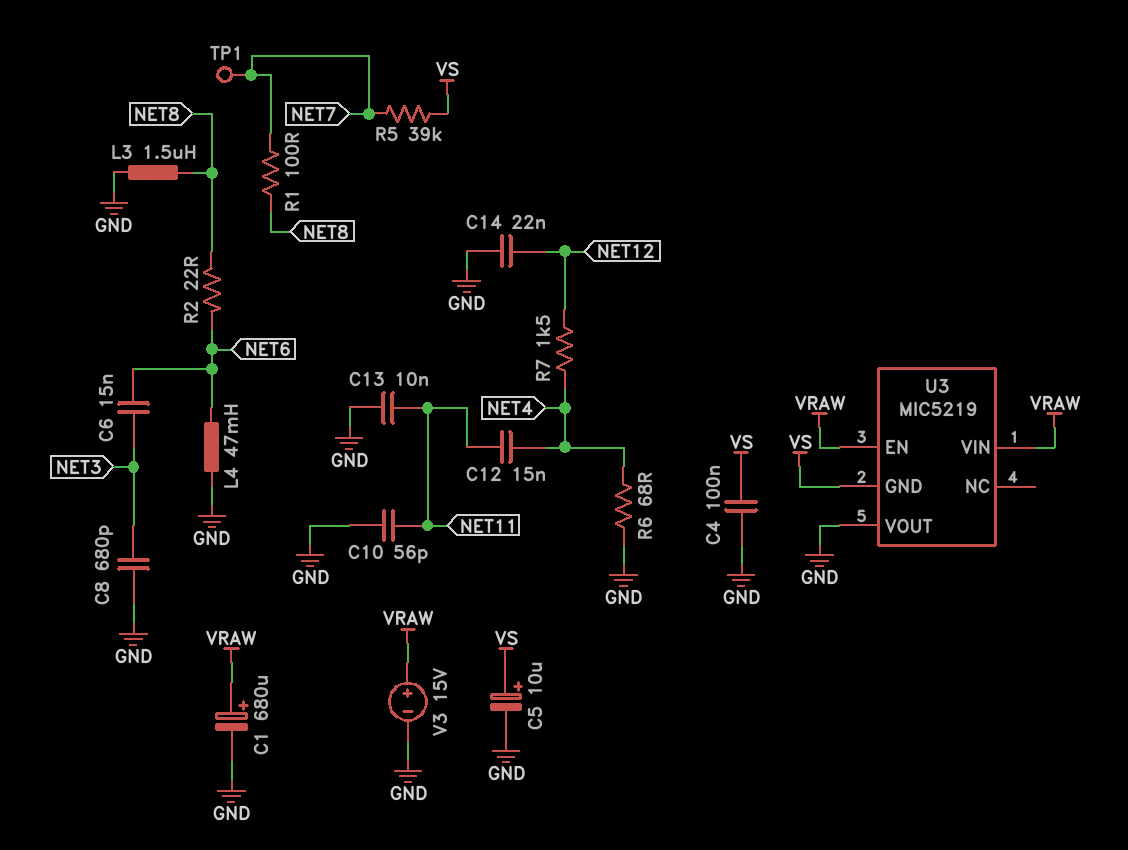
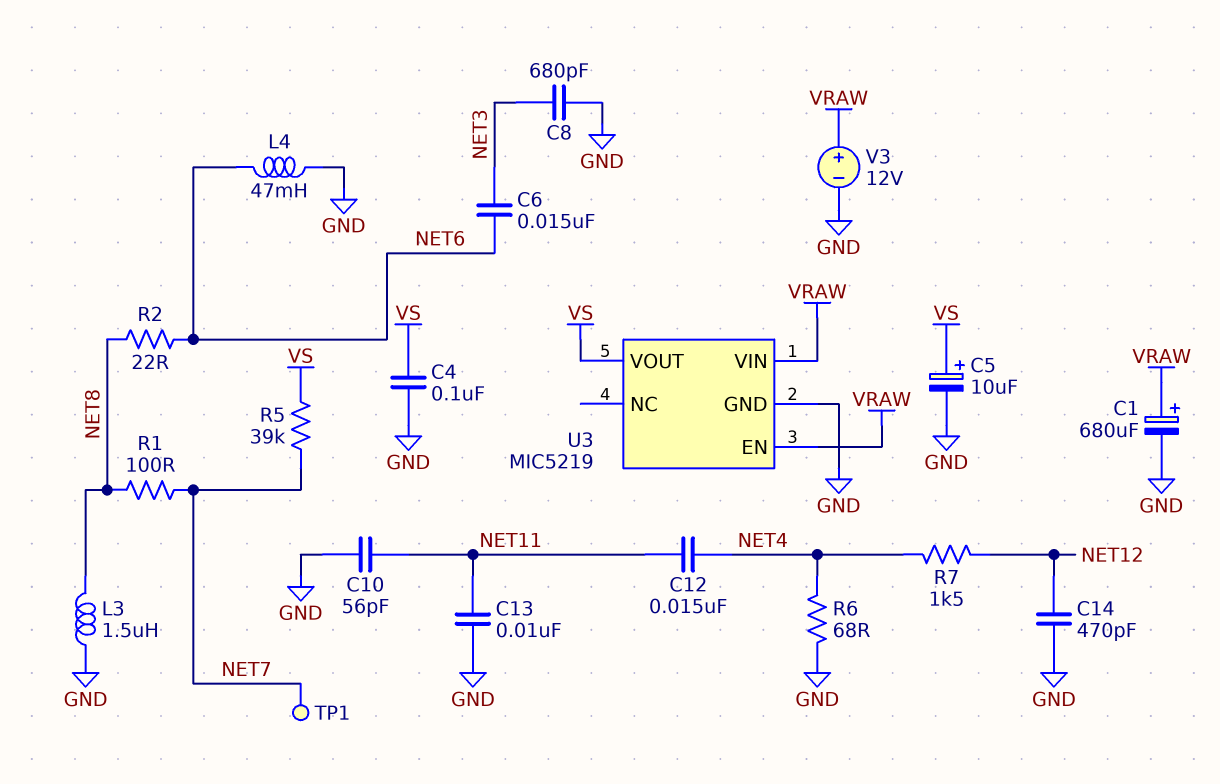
C14: 22nF (GND, NET12) -> 470pF (GND, NET12)
U3 pin GND: VS -> GND
U3 pin VOUT: GND -> VS
V3: 15V (plus VRAW, minus GND) -> 12V (plus VRAW, minus GND)

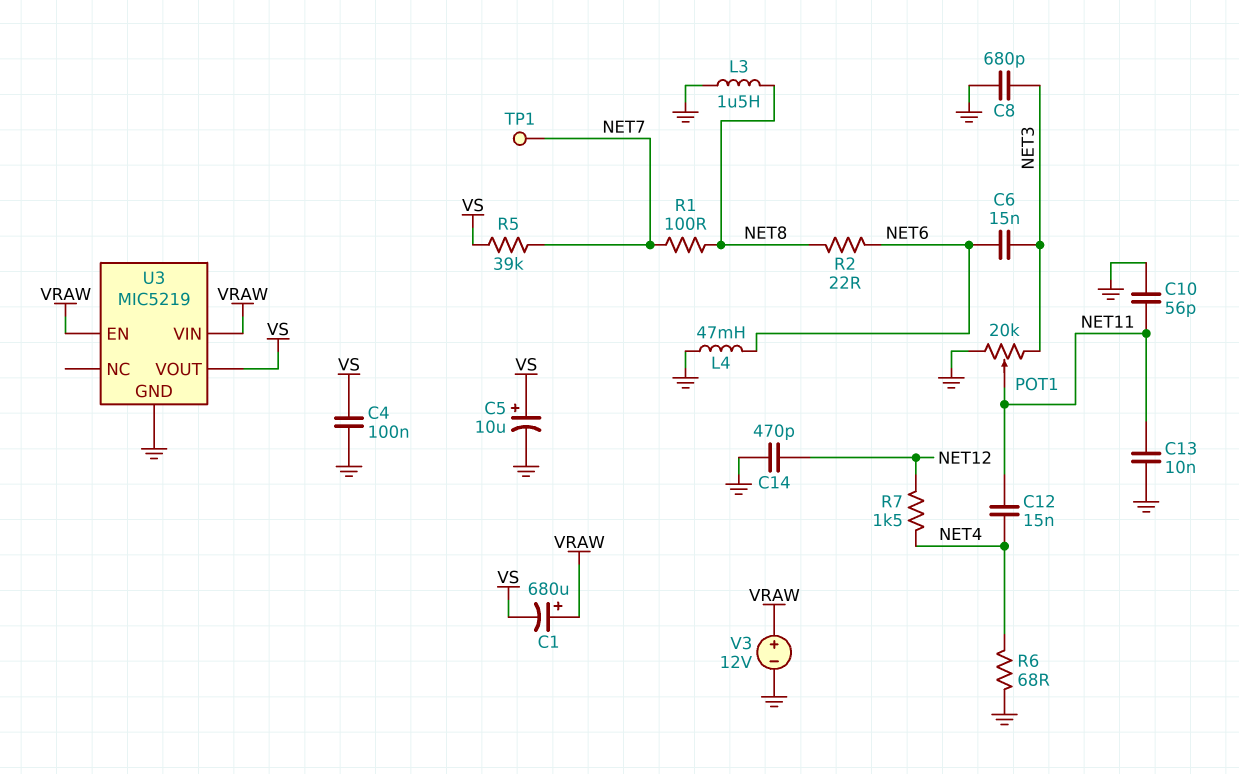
C1: 680uF (plus VRAW, minus GND) -> 680uF (plus VRAW, minus VS)
POT1: none -> 20k (GND, NET3, wiper NET11)

